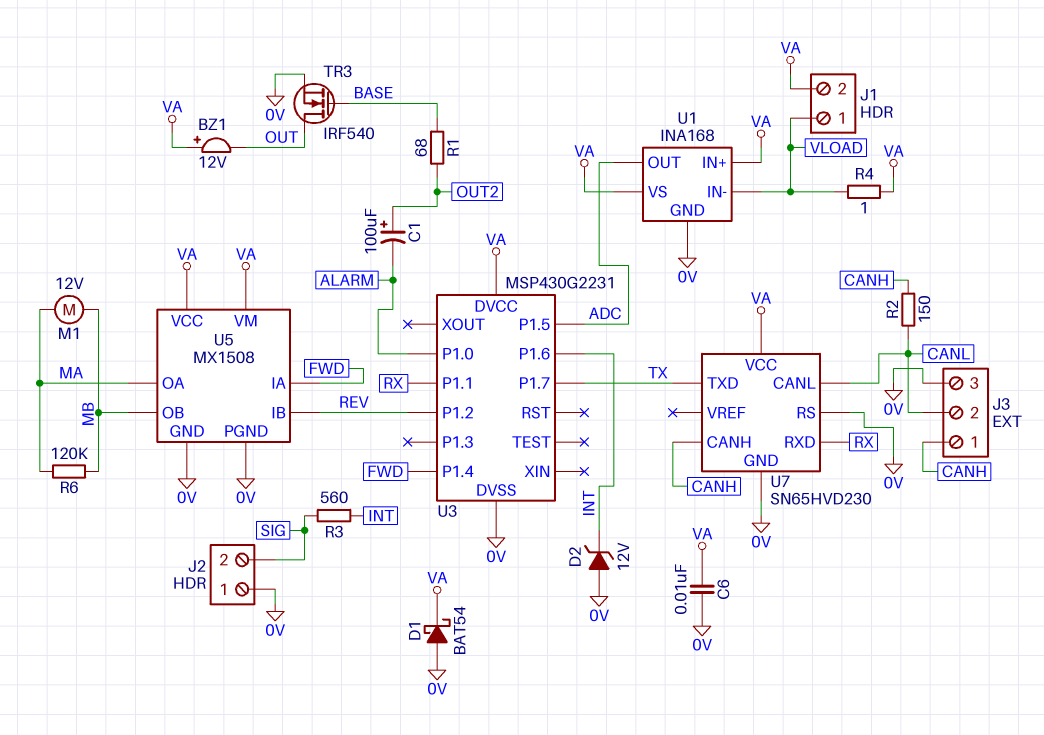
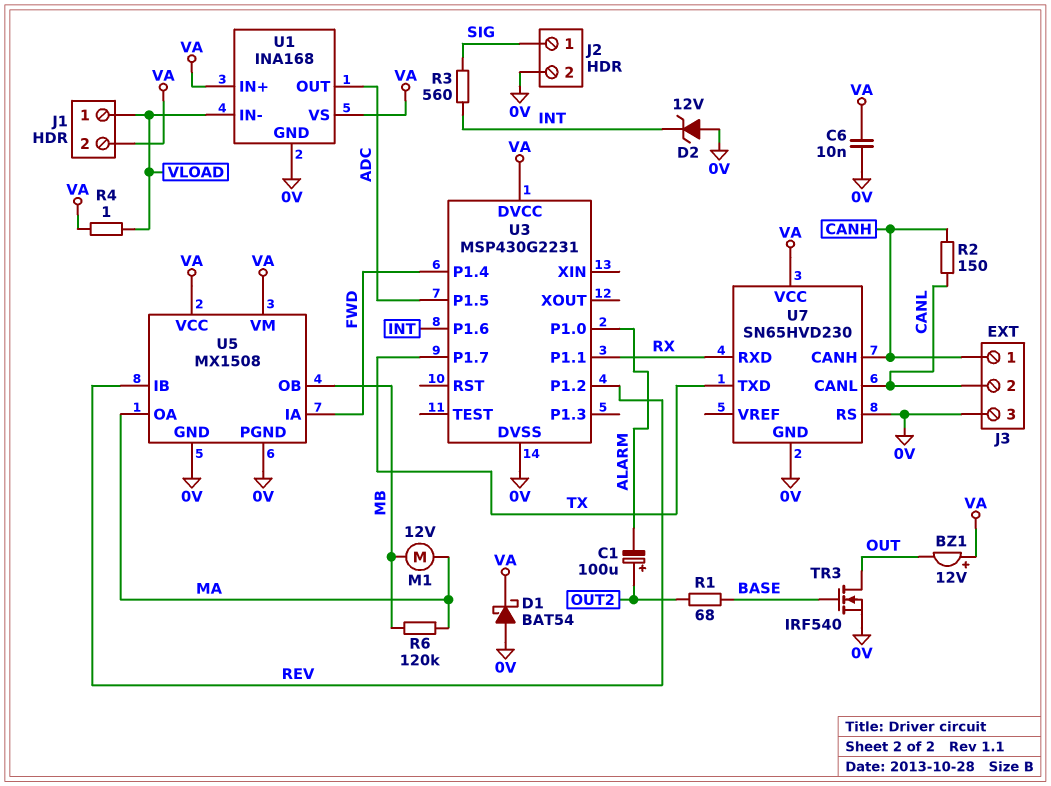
J2 pin 1: 0V -> SIG
J2 pin 2: SIG -> 0V

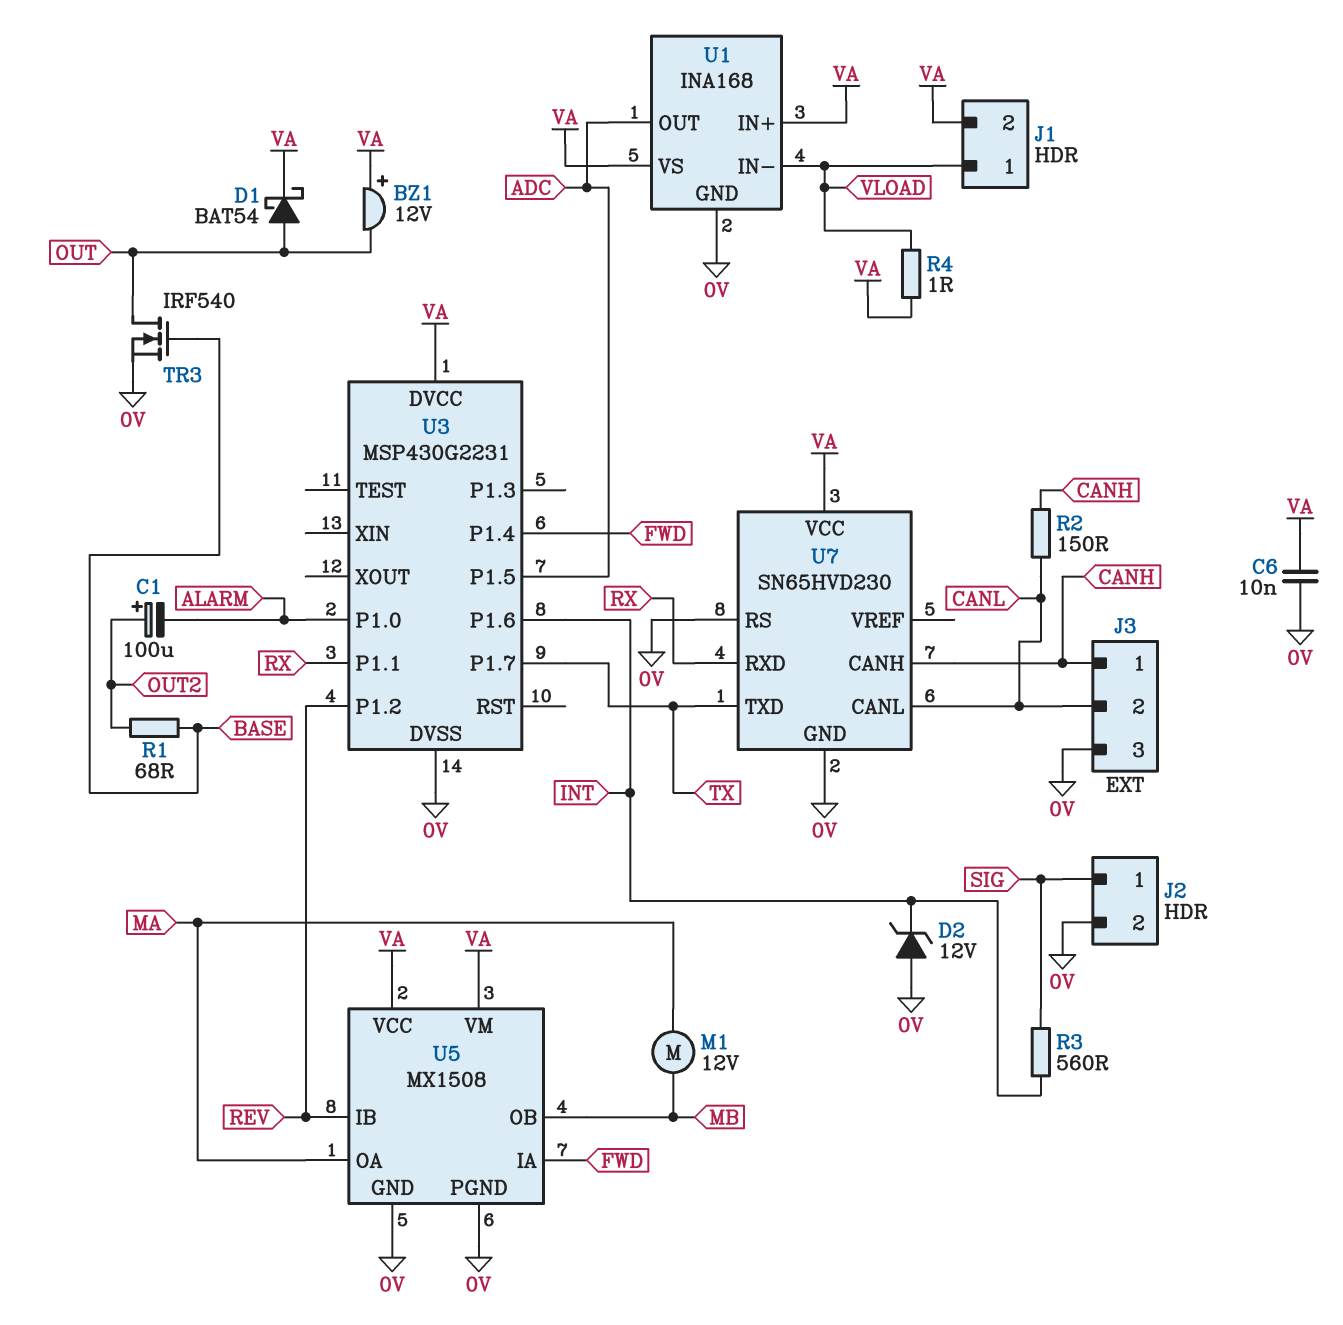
D1: schottky BAT54 (A 0V, K VA) -> schottky BAT54 (A OUT, K VA)
R6: 120k (MA, MB) -> none

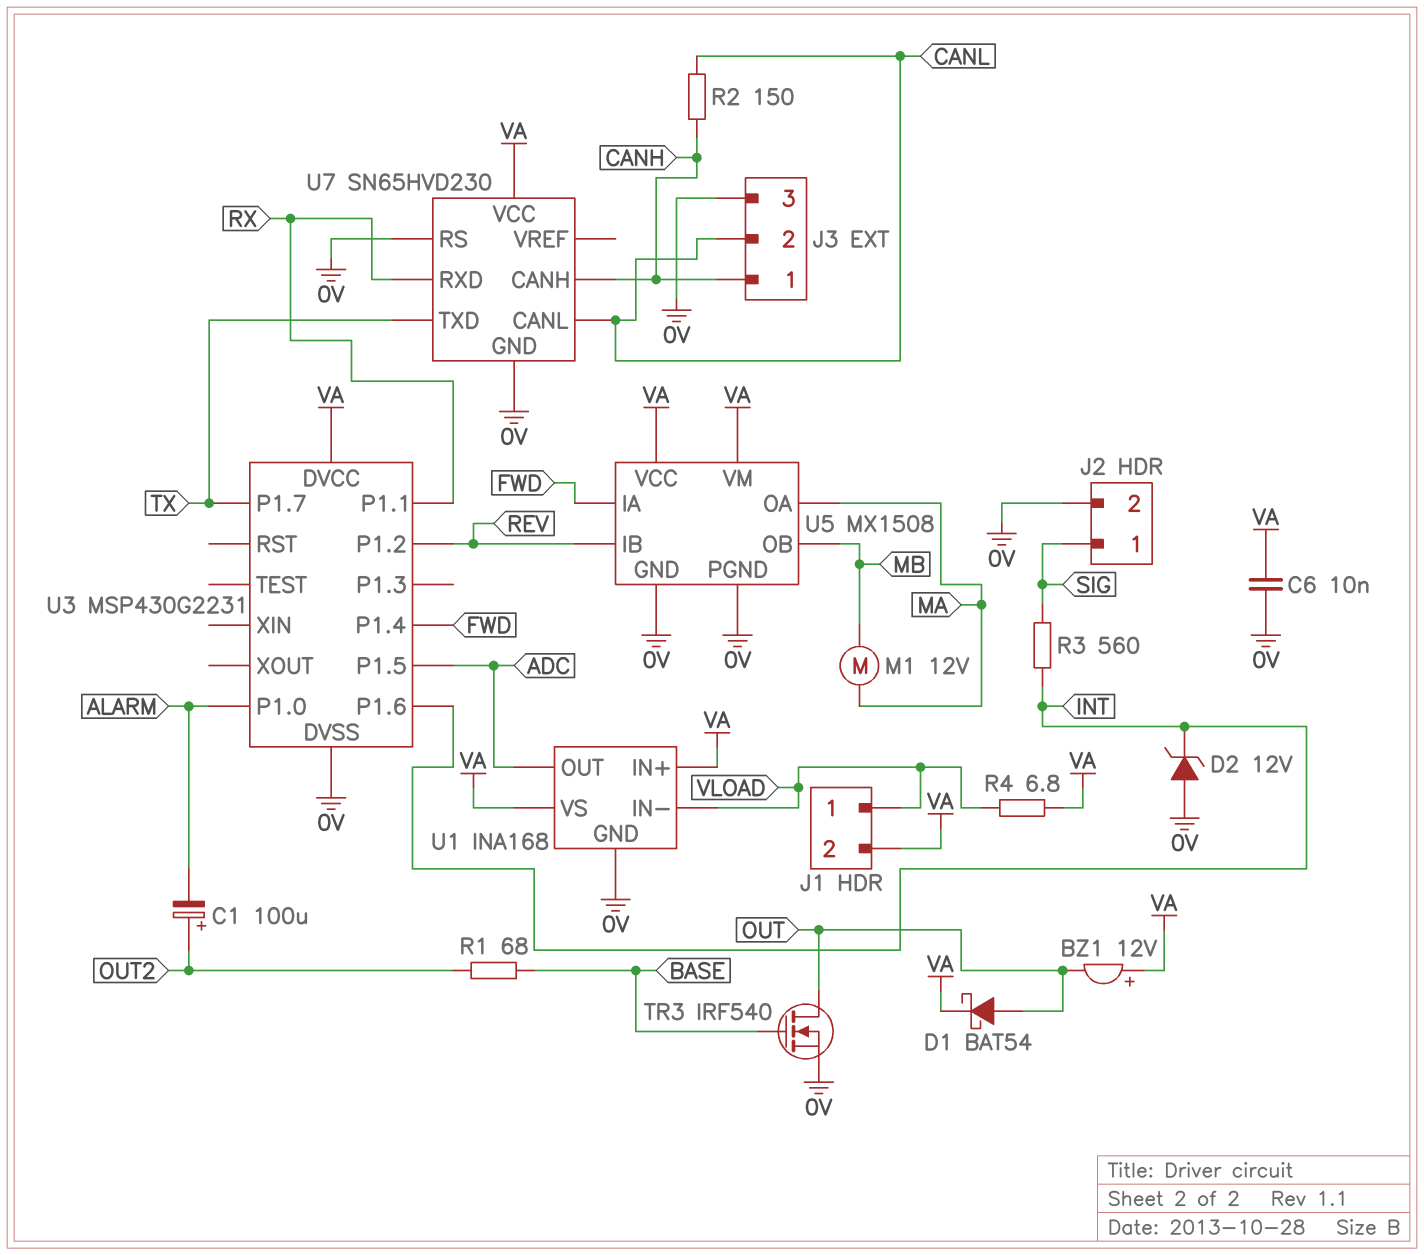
R4: 1 (VA, VLOAD) -> 6.8 (VA, VLOAD)

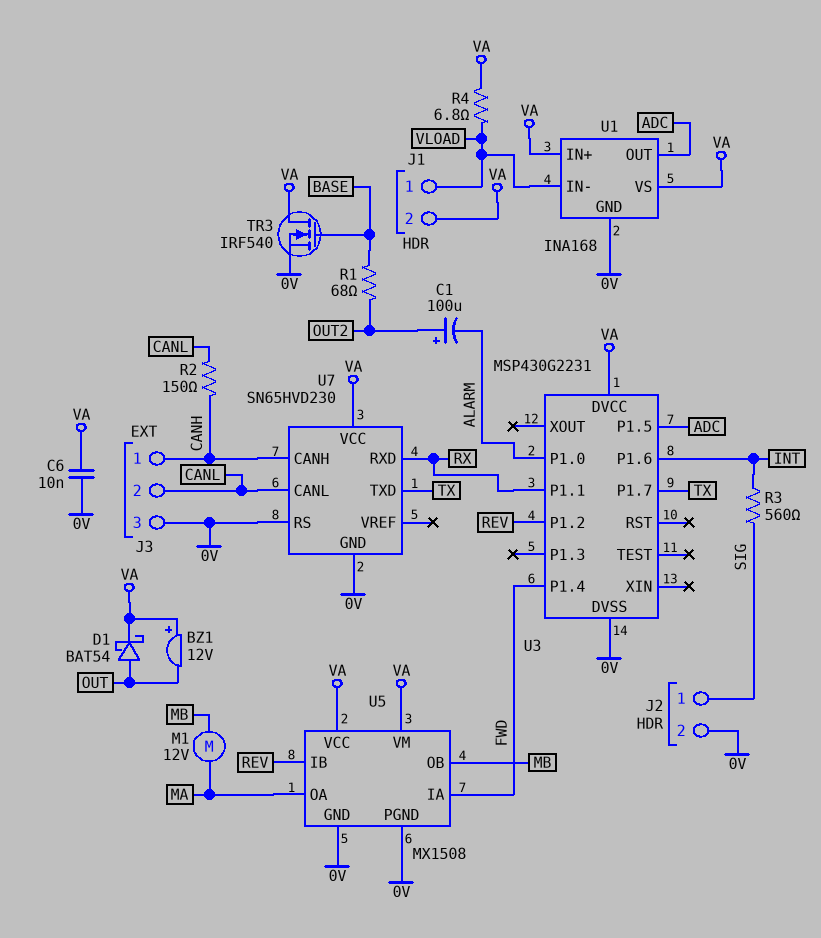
D2: zener 12V (A 0V, K INT) -> none
TR3: NMOS IRF540 (G BASE, D OUT, S 0V) -> NMOS IRF540 (G BASE, D VA, S 0V)

